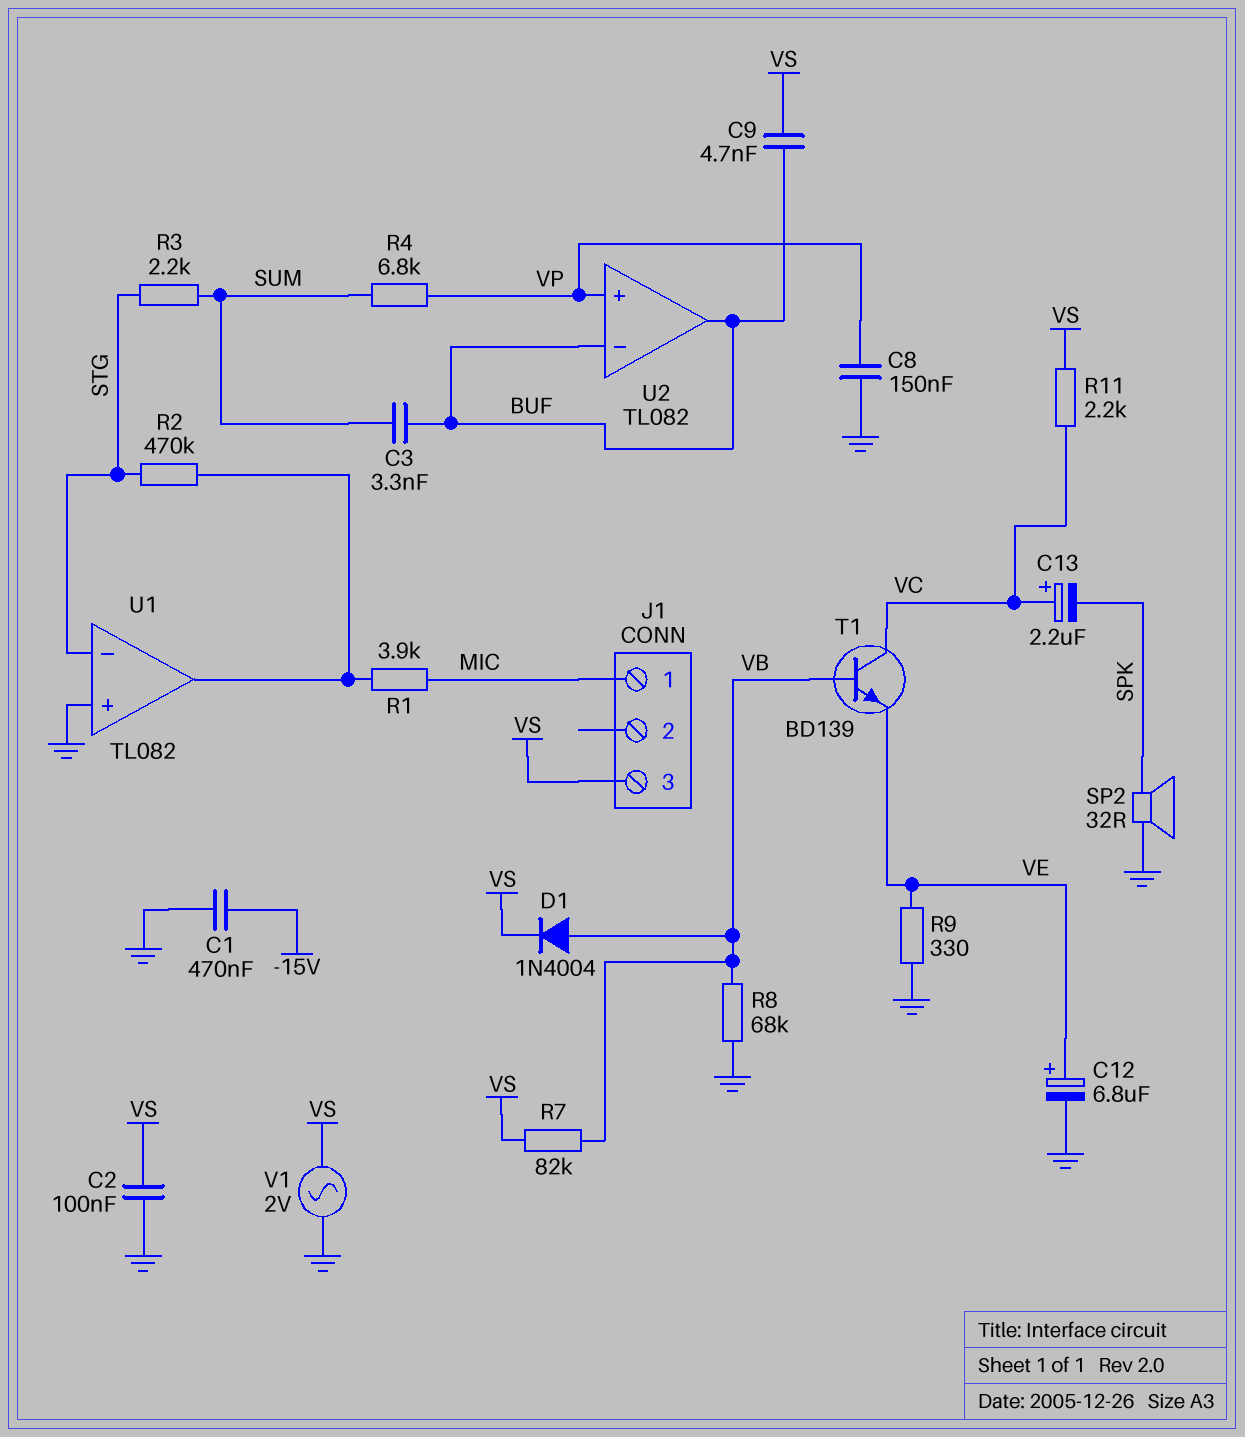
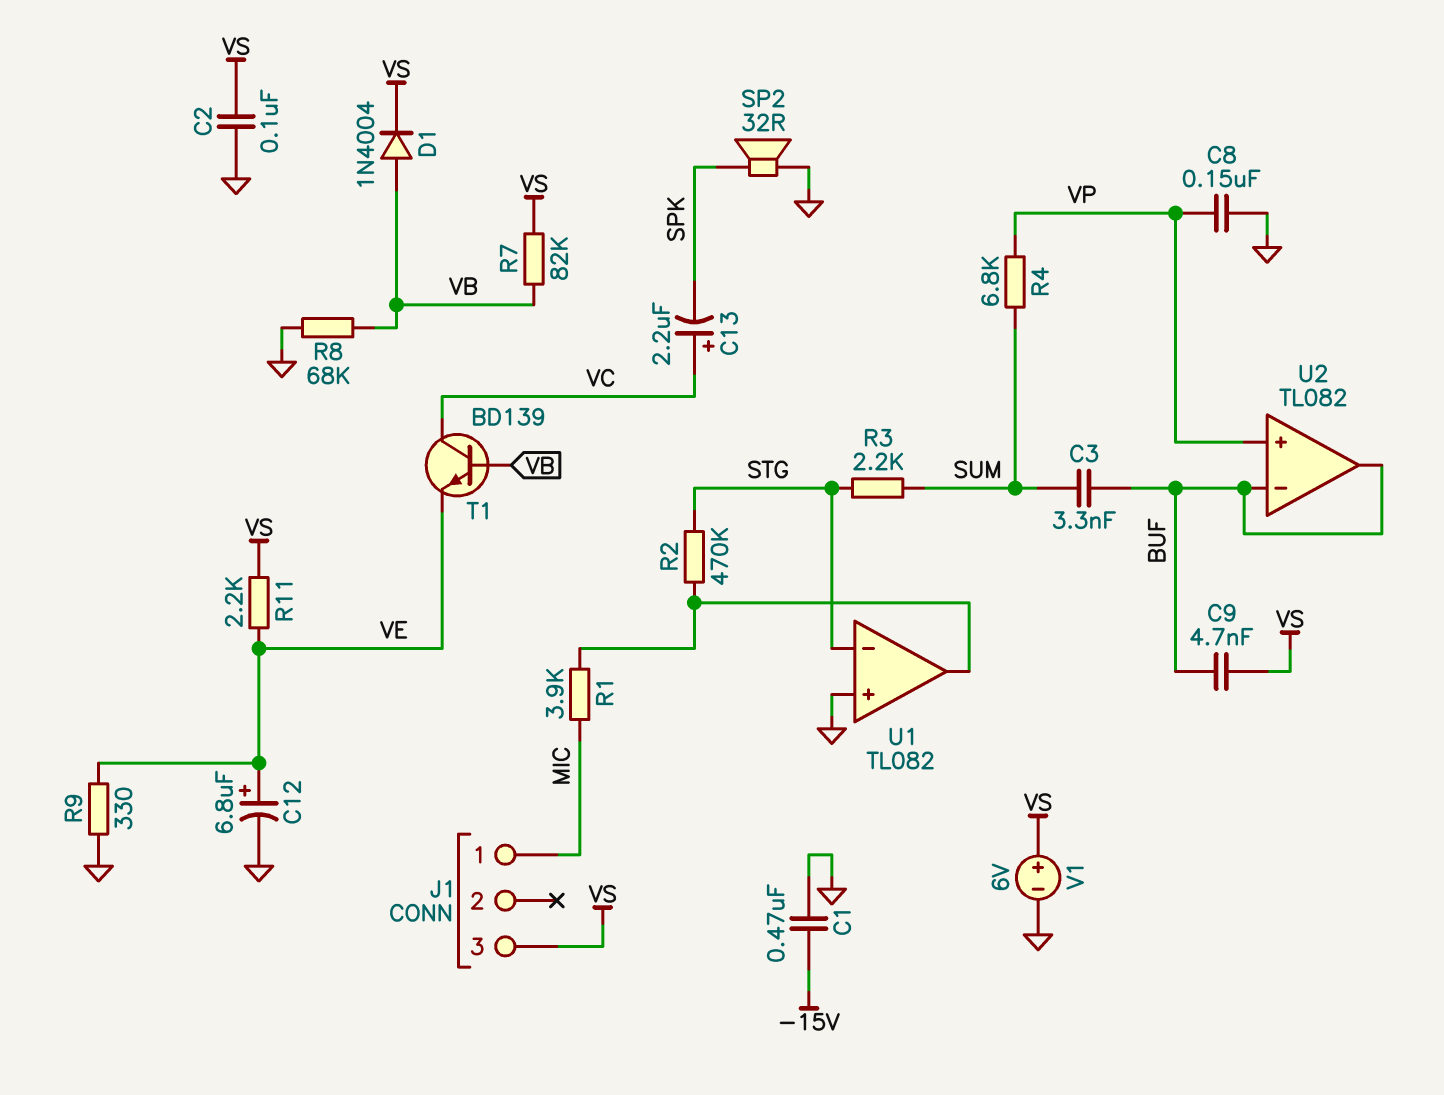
R11: 2.2k (VC, VS) -> 2.2k (VE, VS)
V1: AC 2V (GND, VS) -> 6V (plus VS, minus GND)

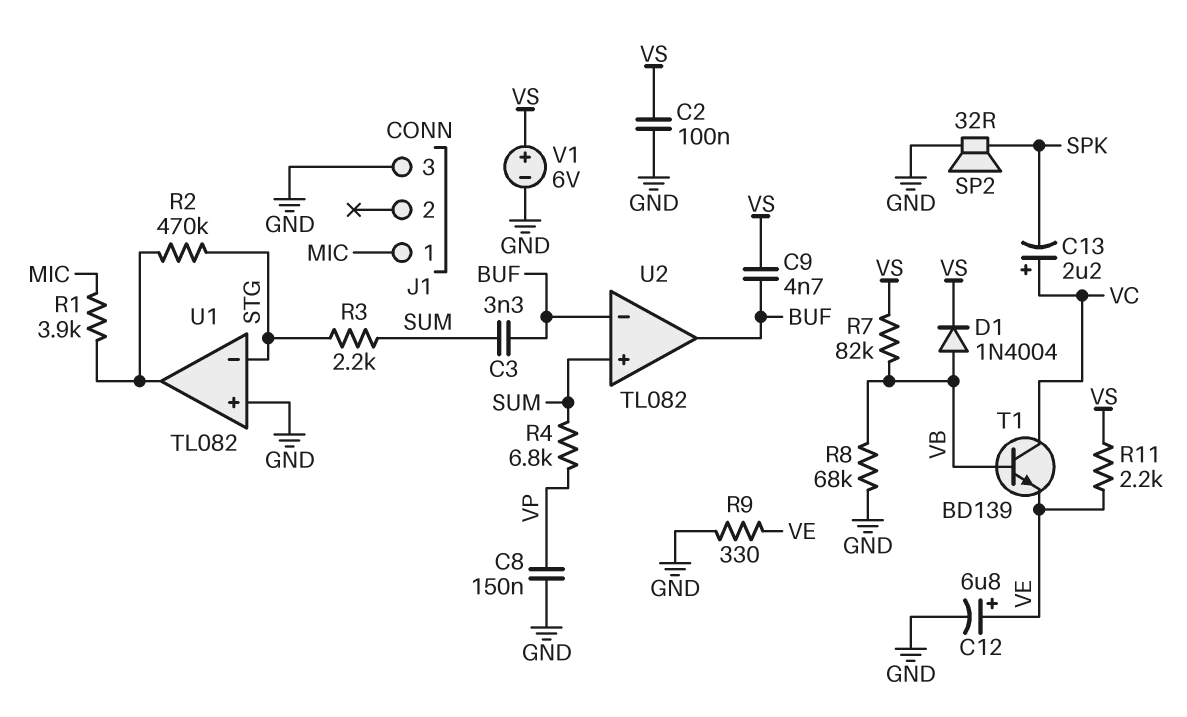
C1: 470nF (-15V, GND) -> none
J1 pin 3: VS -> GND
U2 pin in+: VP -> SUM

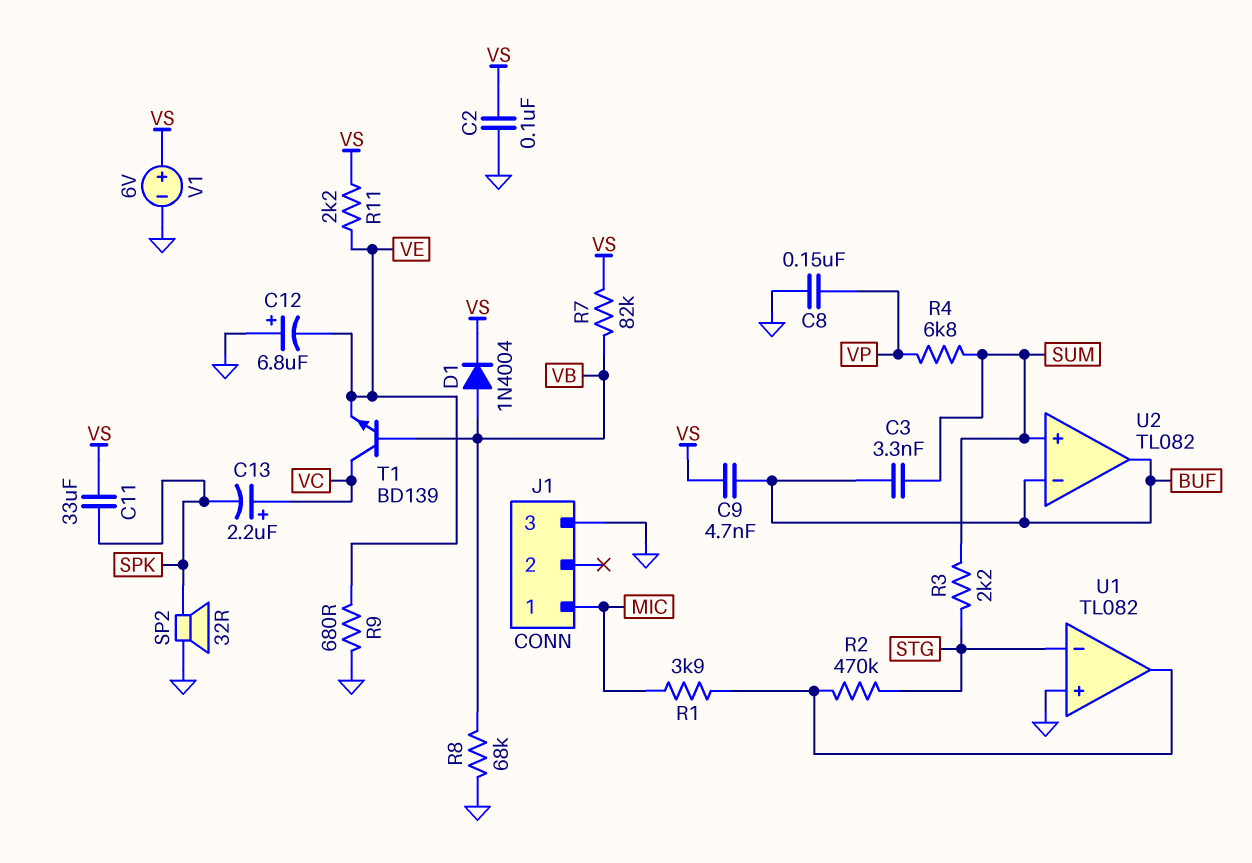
C11: none -> 33uF (SPK, VS)
C12: 6.8uF (plus VE, minus GND) -> 6.8uF (plus GND, minus VE)
R9: 330 (GND, VE) -> 680 (GND, VE)

